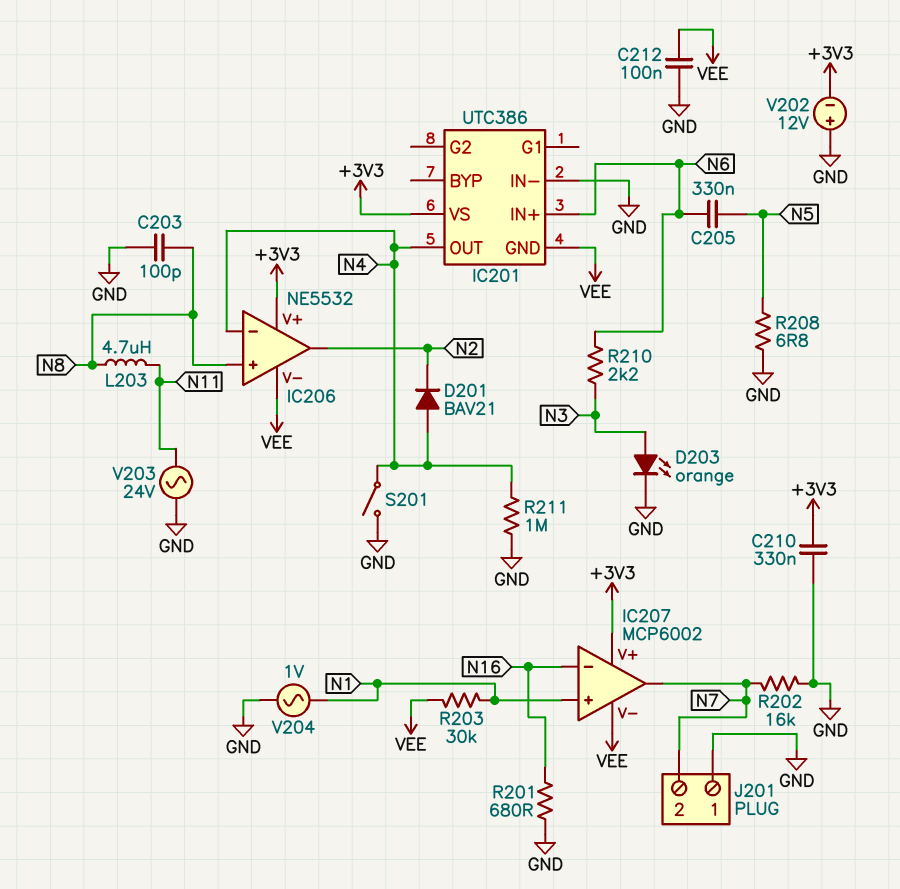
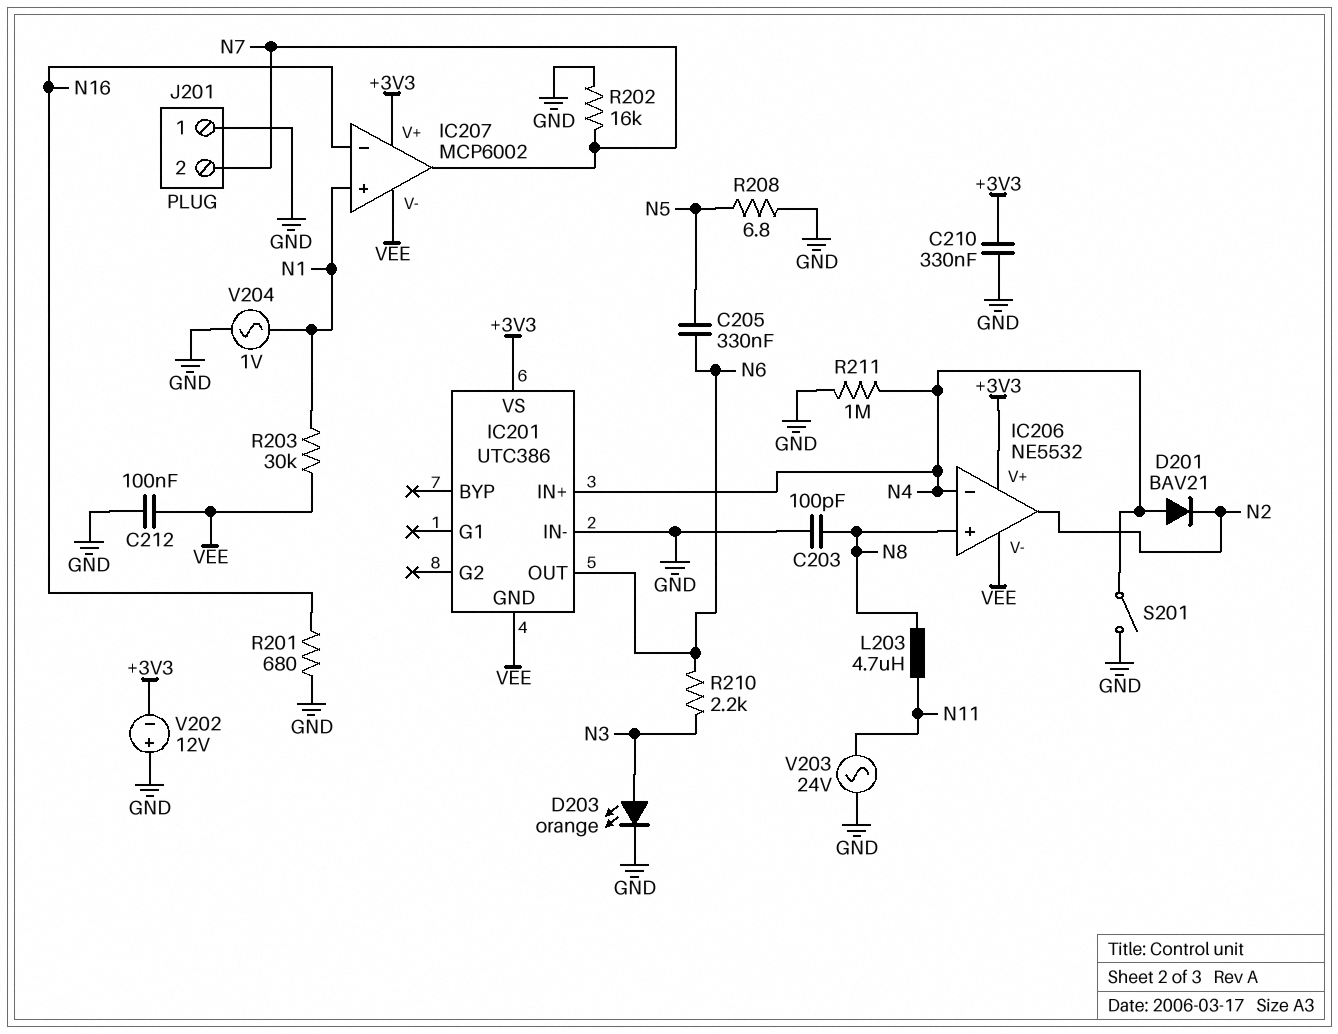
IC201 pin IN+: N6 -> N4
IC201 pin OUT: N4 -> N6

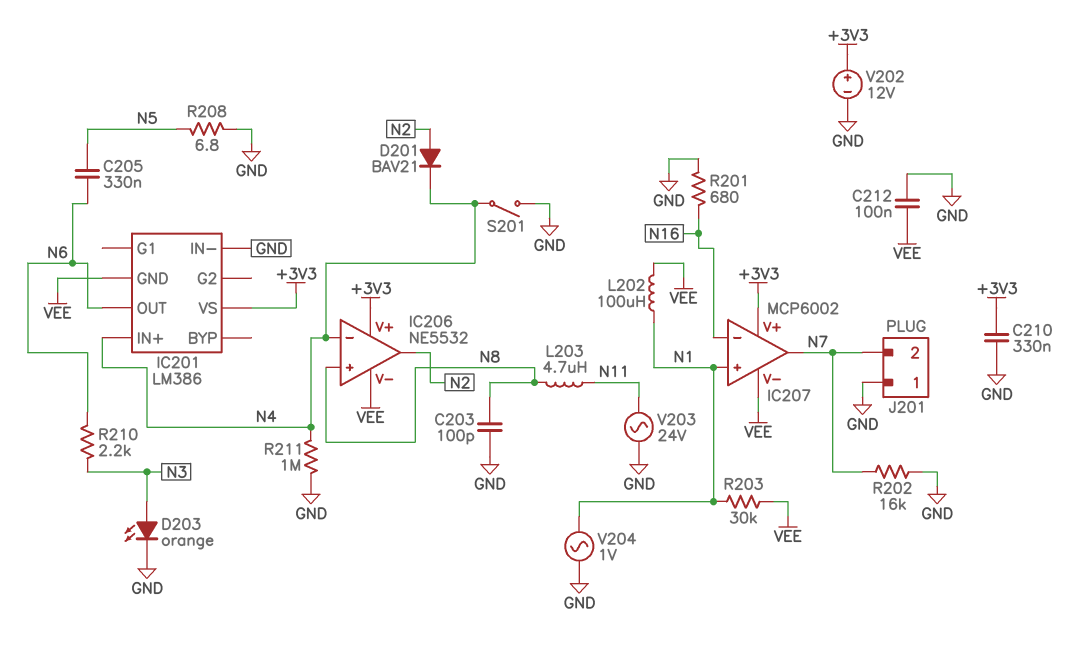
D201: diode BAV21 (A N4, K N2) -> diode BAV21 (A N2, K N4)
IC201: UTC386 -> LM386
L202: none -> 100uH (N1, VEE)
V202: 12V (plus GND, minus +3V3) -> 12V (plus +3V3, minus GND)

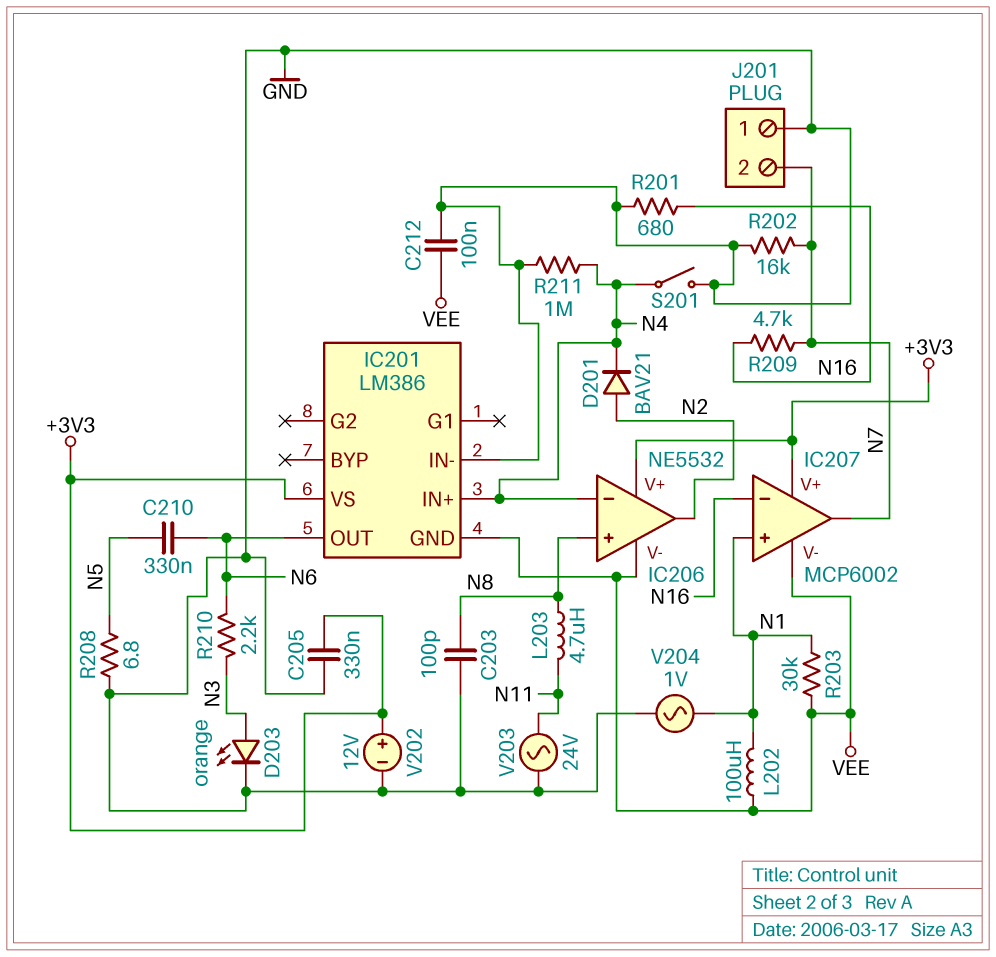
C205: 330nF (N5, N6) -> 330nF (+3V3, GND)
C210: 330nF (+3V3, GND) -> 330nF (N5, N6)
R209: none -> 4.7k (N7, N16)

